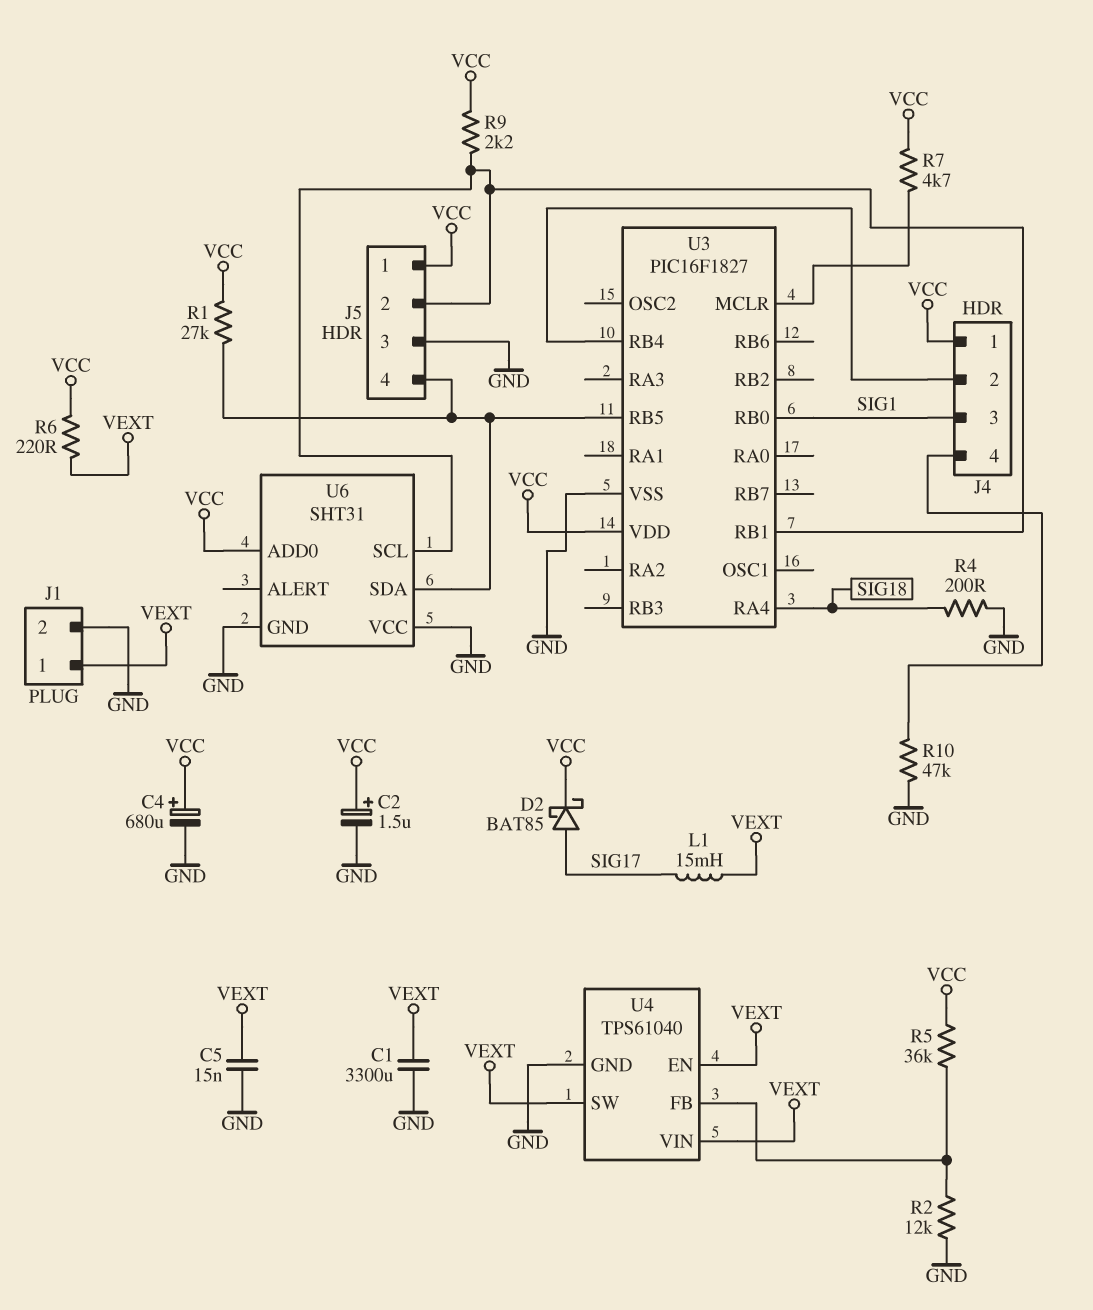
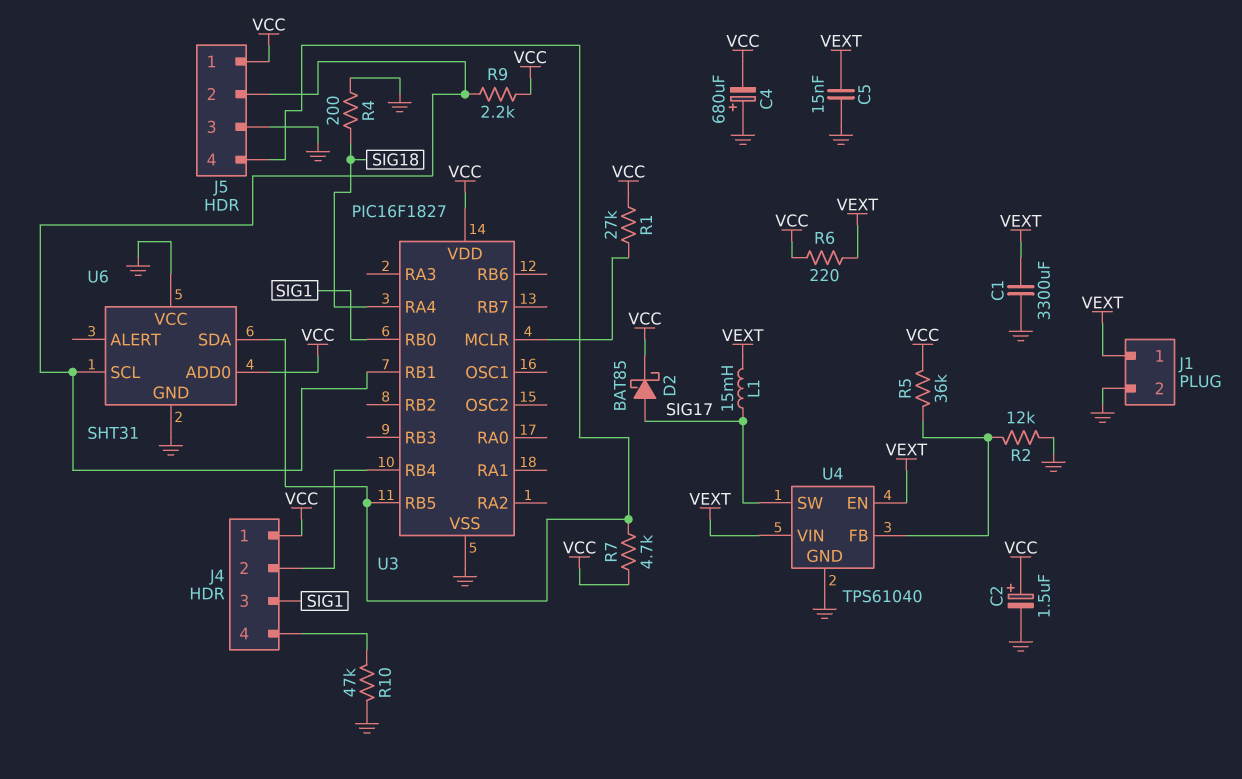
C4: 680uF (plus VCC, minus GND) -> 680uF (plus GND, minus VCC)
R1: 27k (J5/4, VCC) -> 27k (U3/MCLR, VCC)
R7: 4.7k (U3/MCLR, VCC) -> 4.7k (J5/4, VCC)
U4 pin SW: VEXT -> SIG17

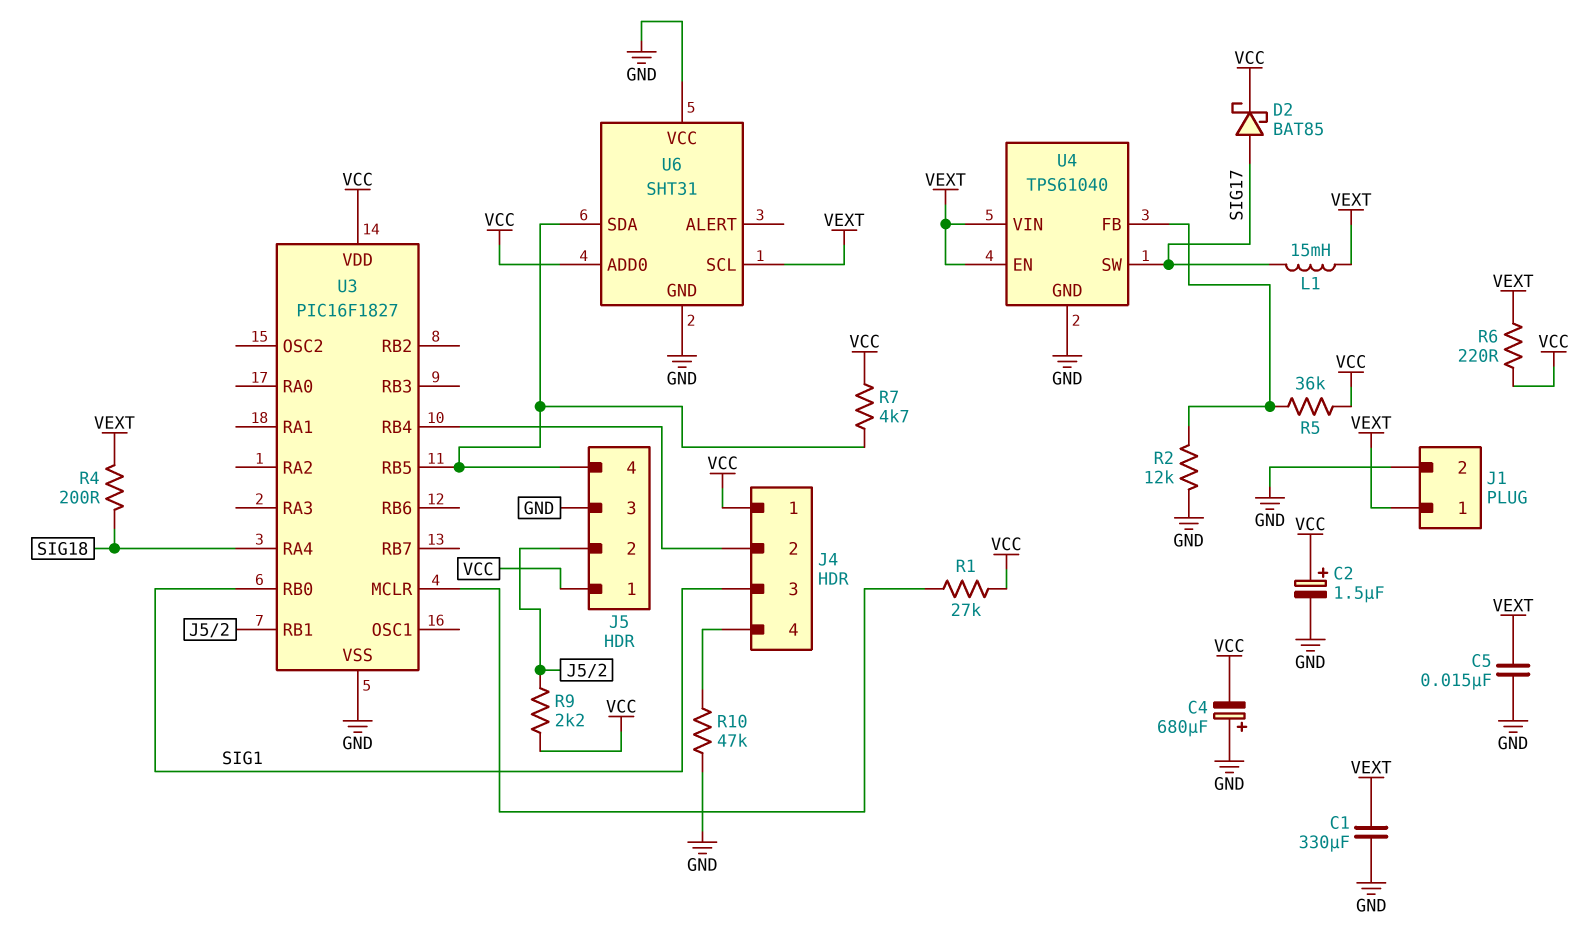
C1: 3300uF (GND, VEXT) -> 330uF (GND, VEXT)
R4: 200 (GND, SIG18) -> 200 (SIG18, VEXT)
U6 pin SCL: J5/2 -> VEXT

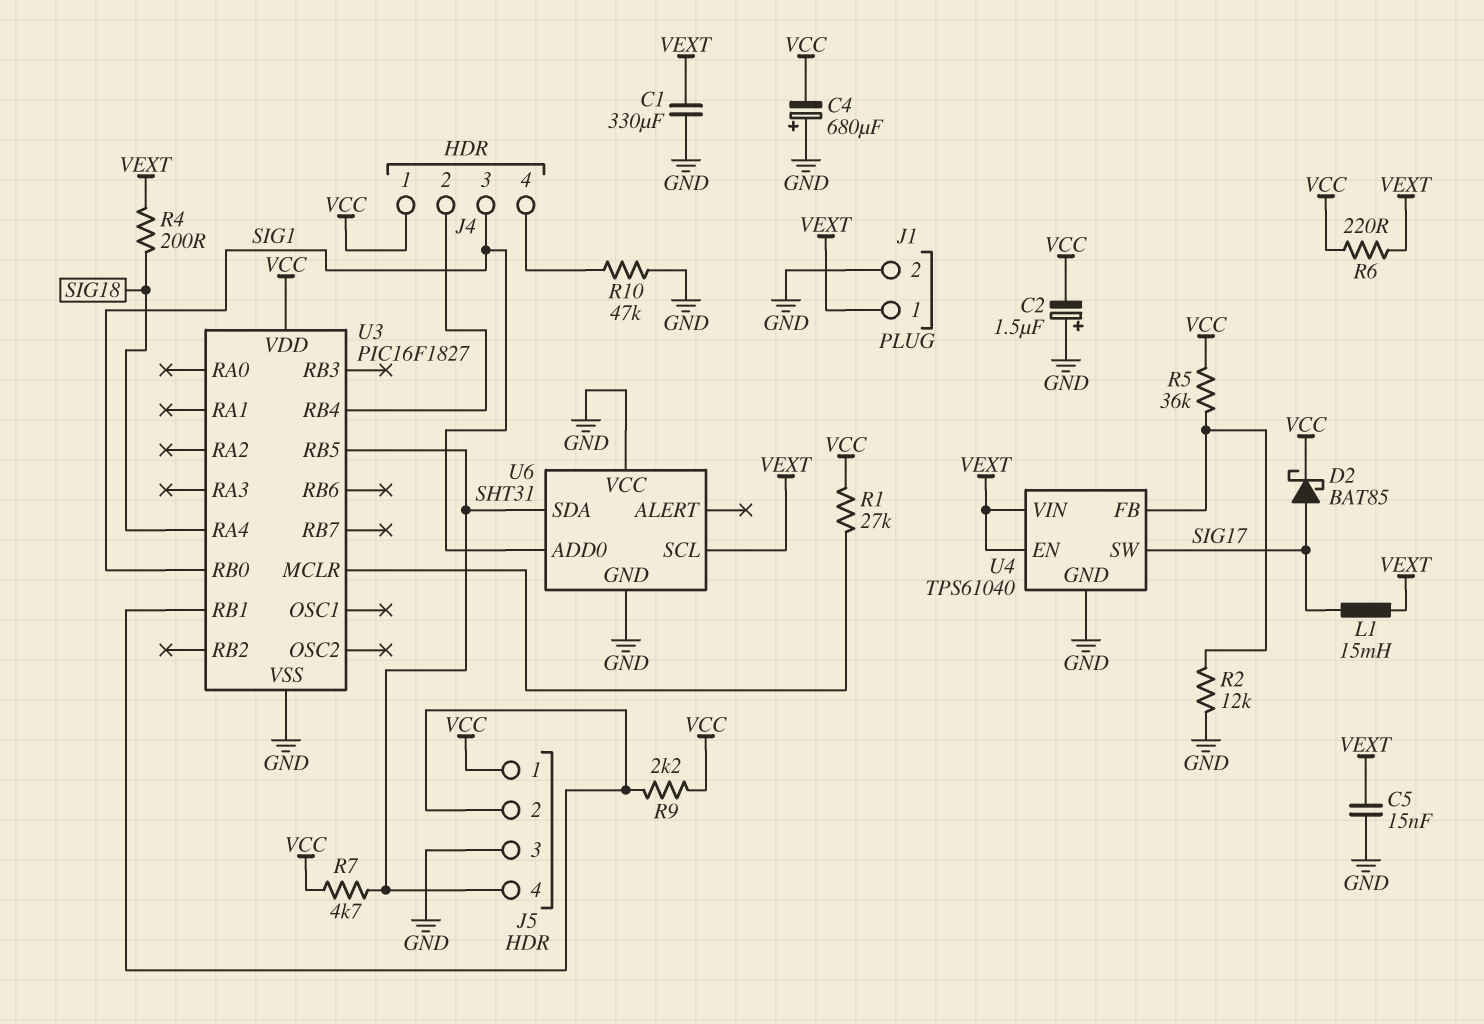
C2: 1.5uF (plus VCC, minus GND) -> 1.5uF (plus GND, minus VCC)
U6 pin ADD0: VCC -> SIG1

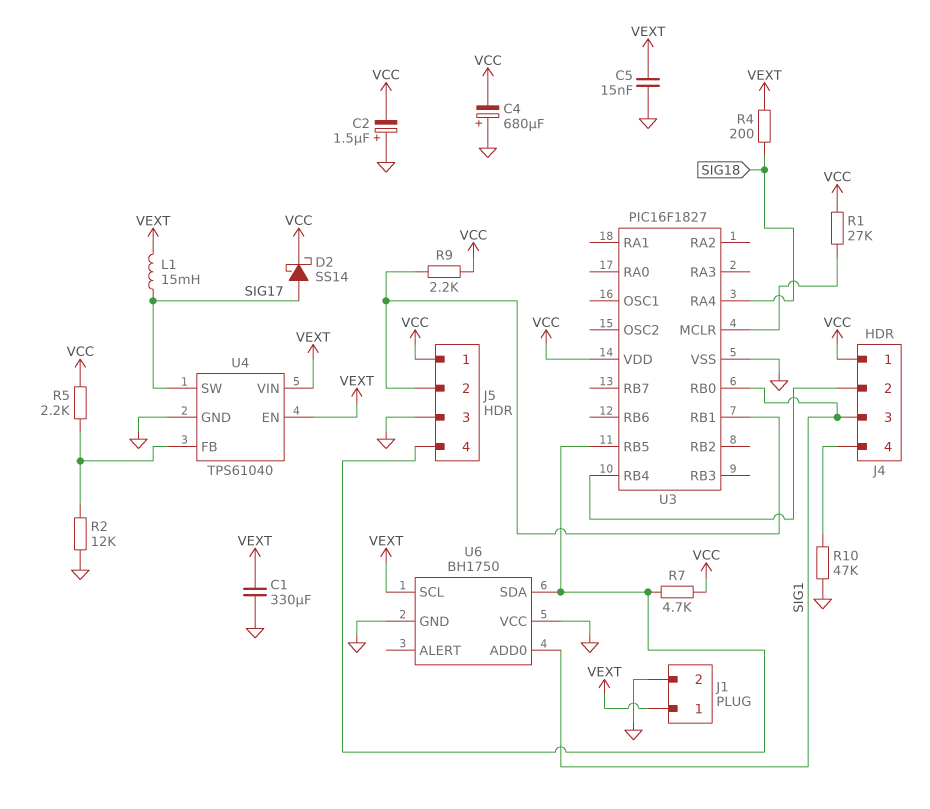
D2: schottky BAT85 (A SIG17, K VCC) -> schottky SS14 (A SIG17, K VCC)
R5: 36k (U4/FB, VCC) -> 2.2k (U4/FB, VCC)
R6: 220 (VCC, VEXT) -> none
U6: SHT31 -> BH1750

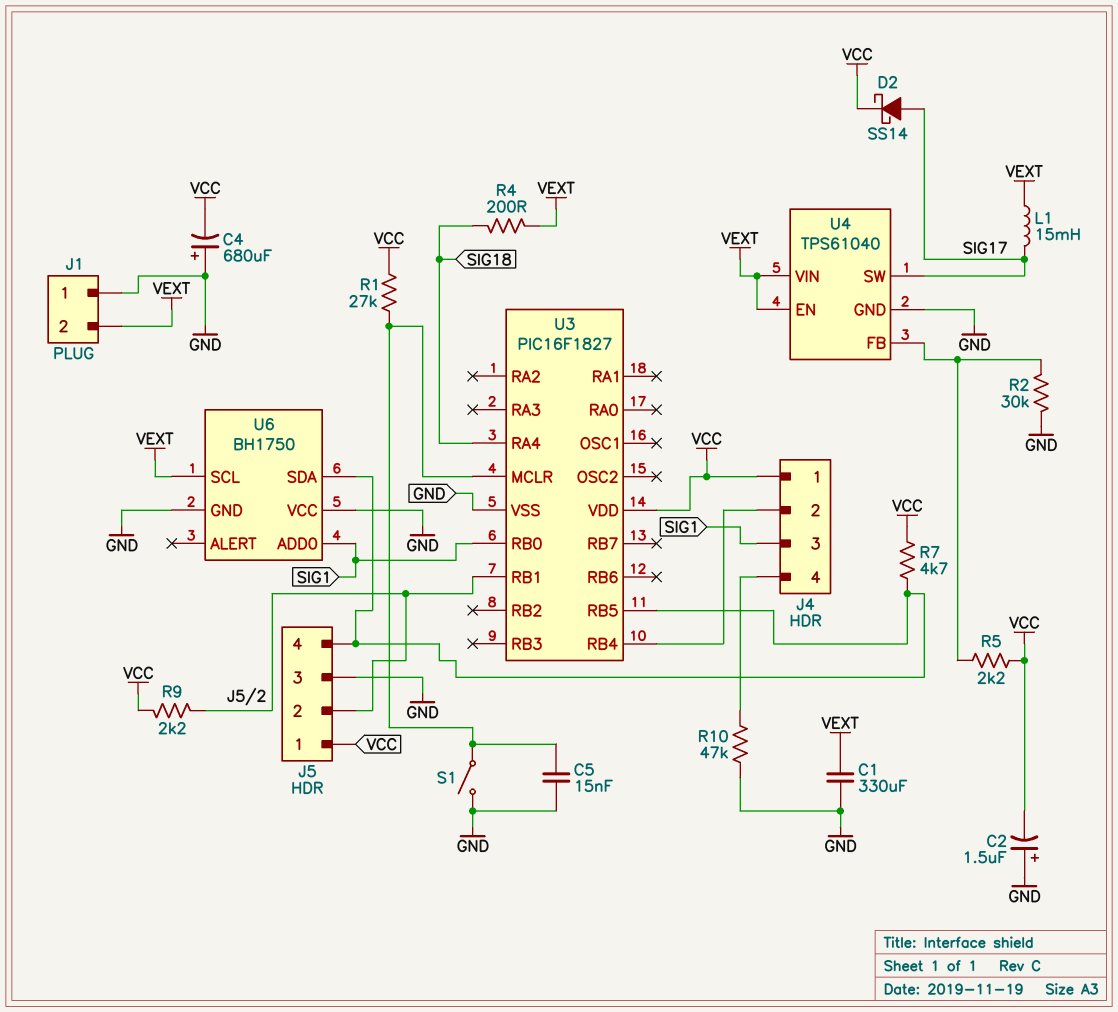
C5: 15nF (GND, VEXT) -> 15nF (GND, U3/MCLR)
J1 pin 1: VEXT -> GND
J1 pin 2: GND -> VEXT
R2: 12k (GND, U4/FB) -> 30k (GND, U4/FB)
S1: none -> switch (GND, U3/MCLR)

